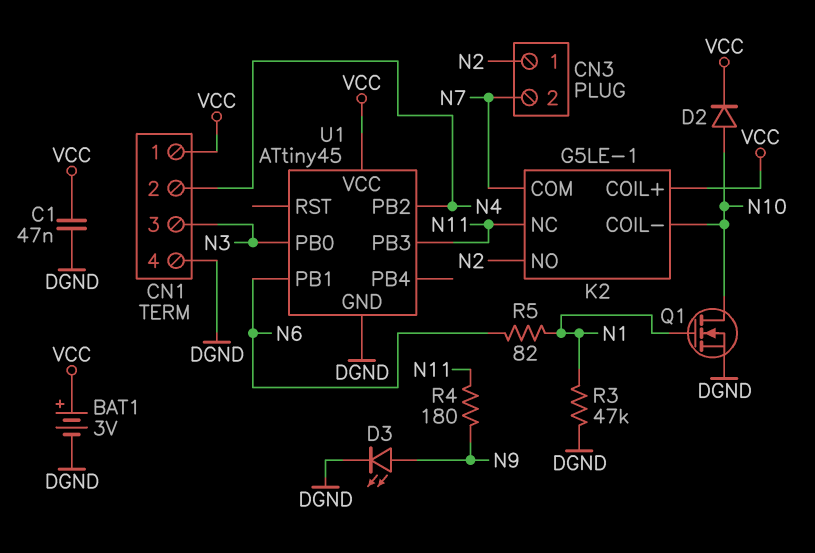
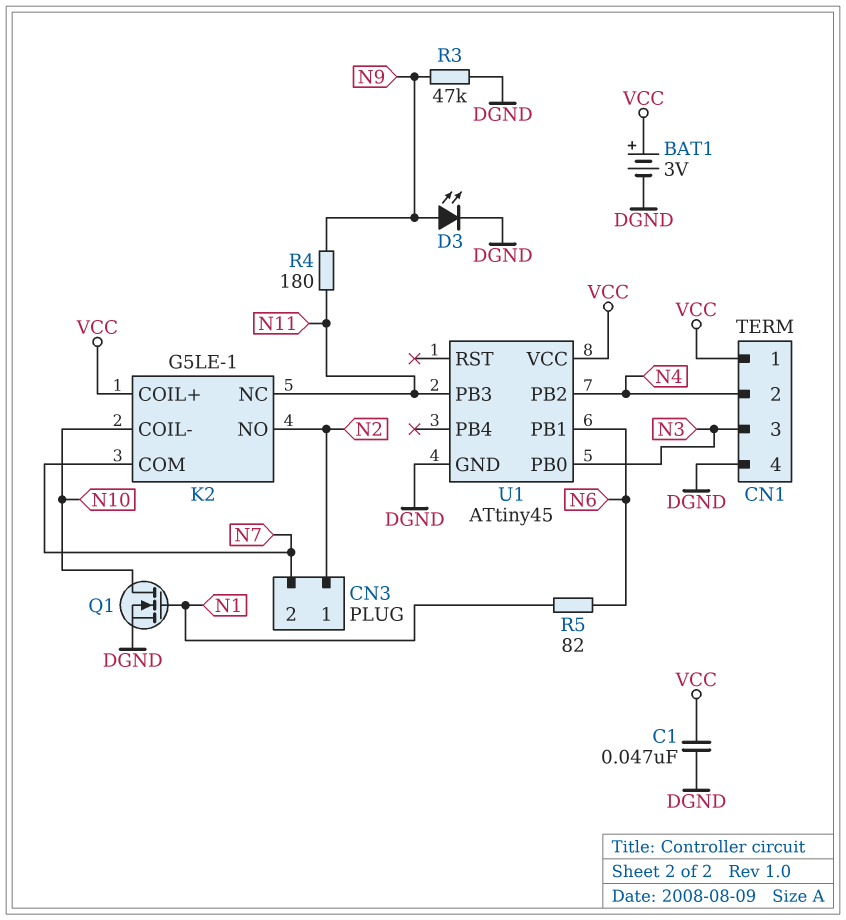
D2: diode (A N10, K VCC) -> none
R3: 47k (DGND, N1) -> 47k (DGND, N9)

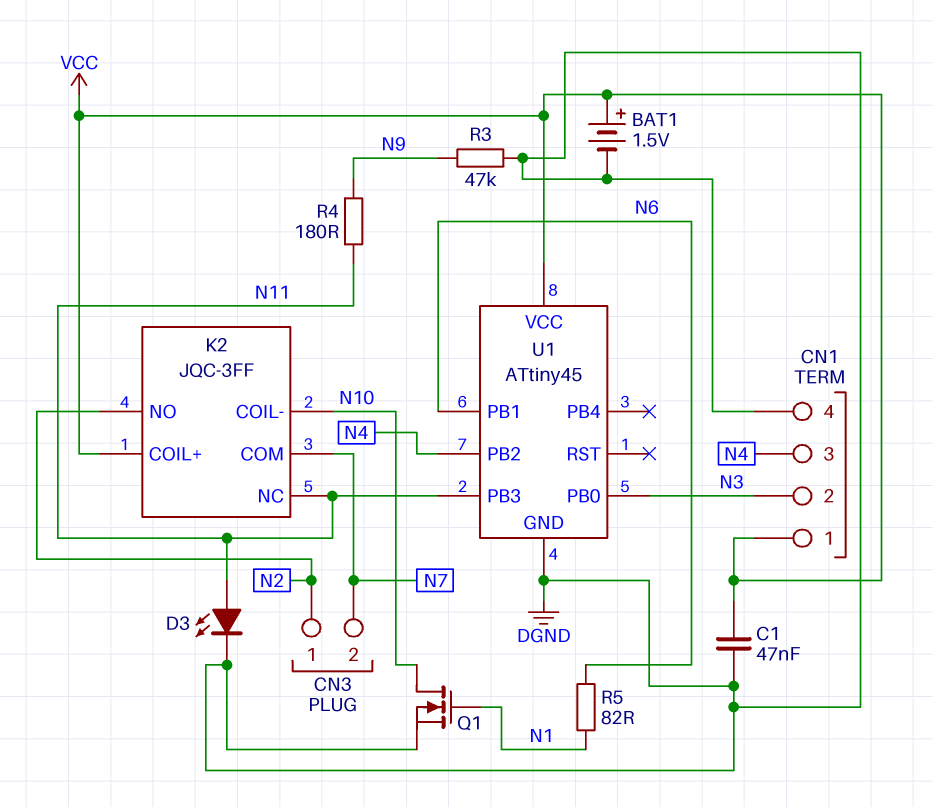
BAT1: 3V (plus VCC, minus DGND) -> 1.5V (plus VCC, minus DGND)
CN1 pin 2: N4 -> N3
CN1 pin 3: N3 -> N4
D3: LED (A N9, K DGND) -> LED (A N11, K DGND)
K2: G5LE-1 -> JQC-3FF

